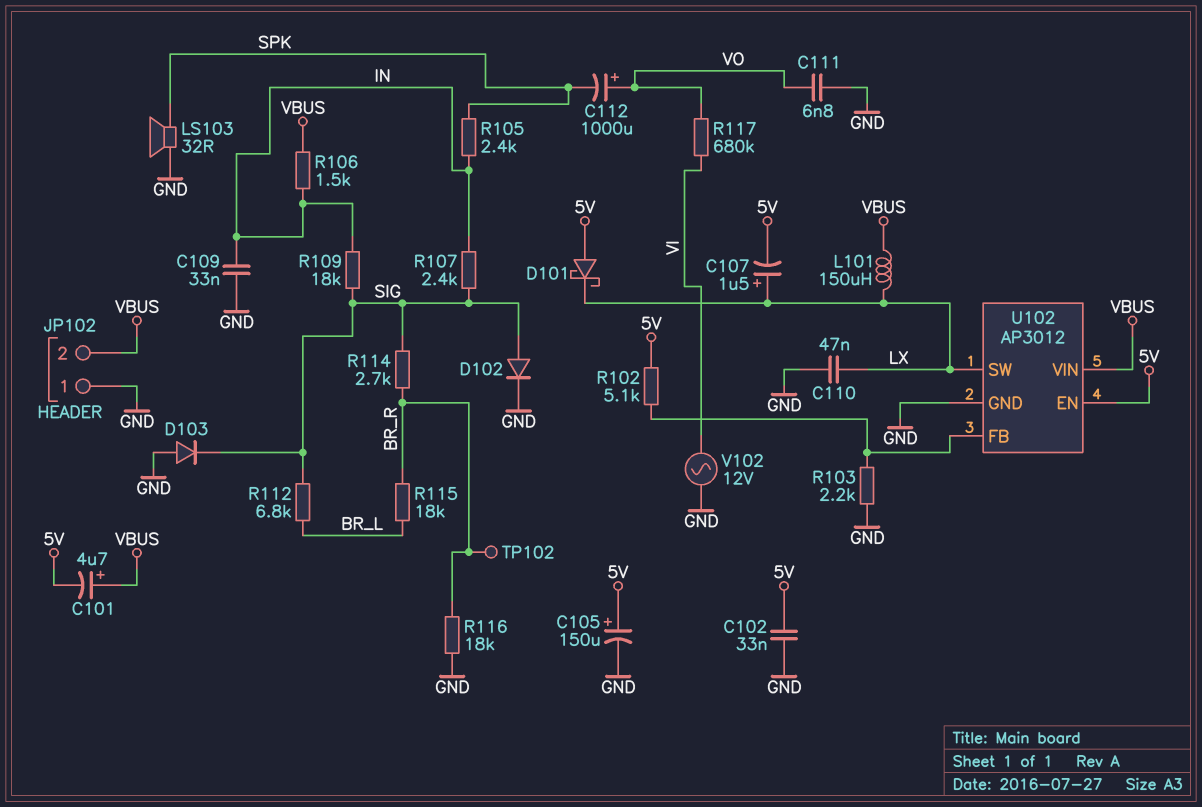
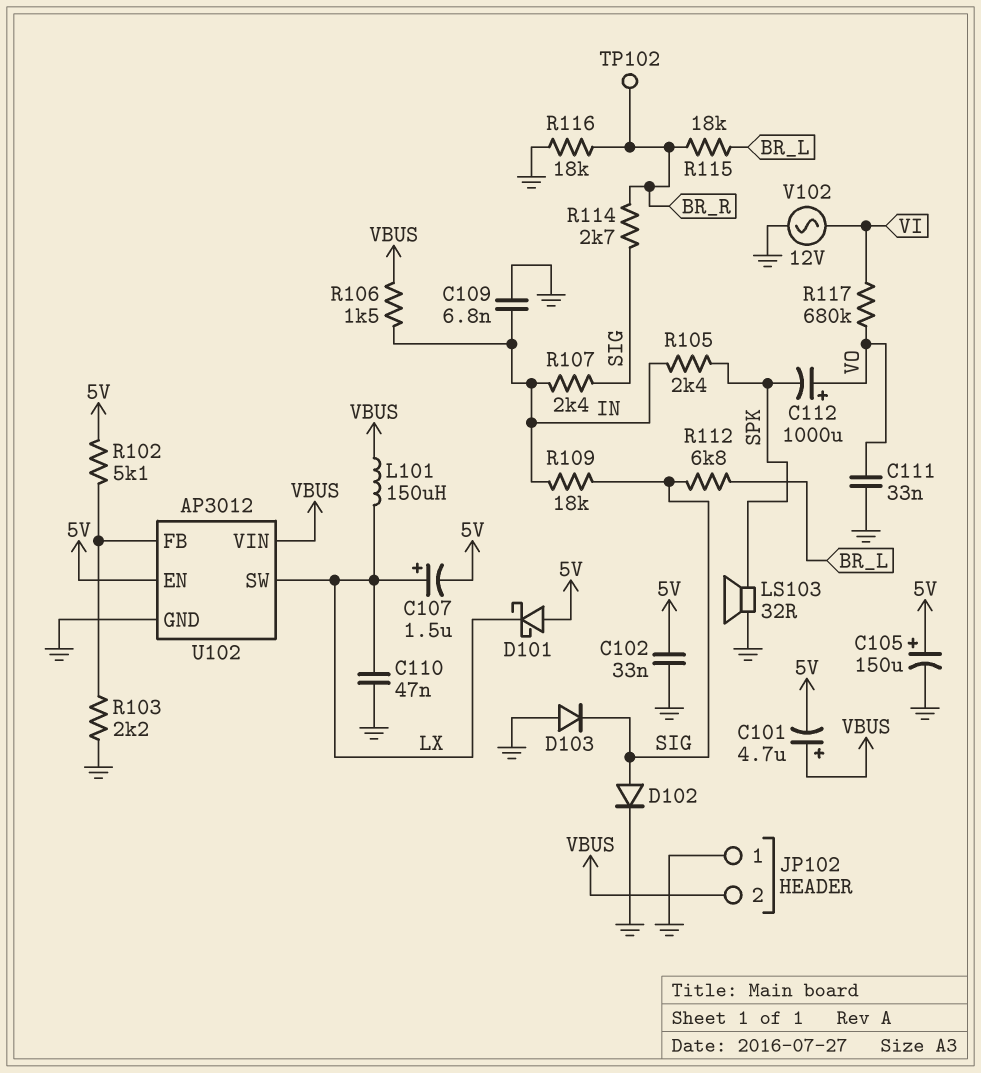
C109: 33nF (GND, IN) -> 6.8nF (GND, IN)
C111: 6.8nF (GND, VO) -> 33nF (GND, VO)

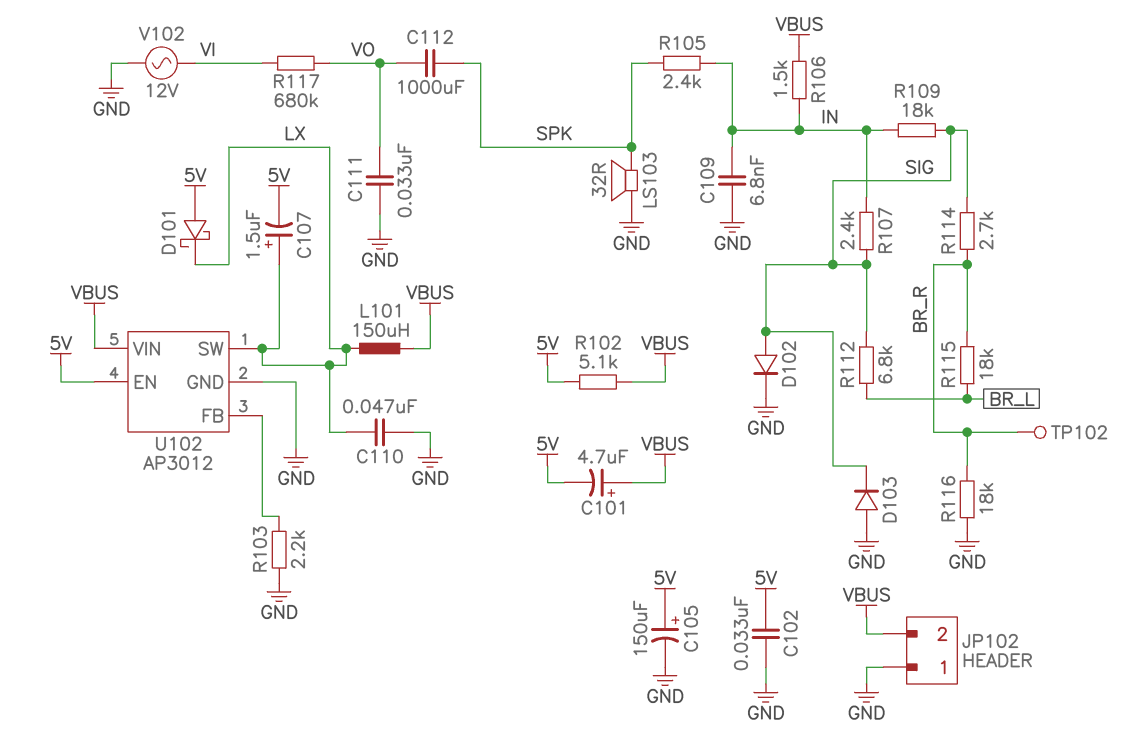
C112: 1000uF (plus VO, minus SPK) -> 1000uF (SPK, VO)
R102: 5.1k (5V, U102/FB) -> 5.1k (5V, VBUS)

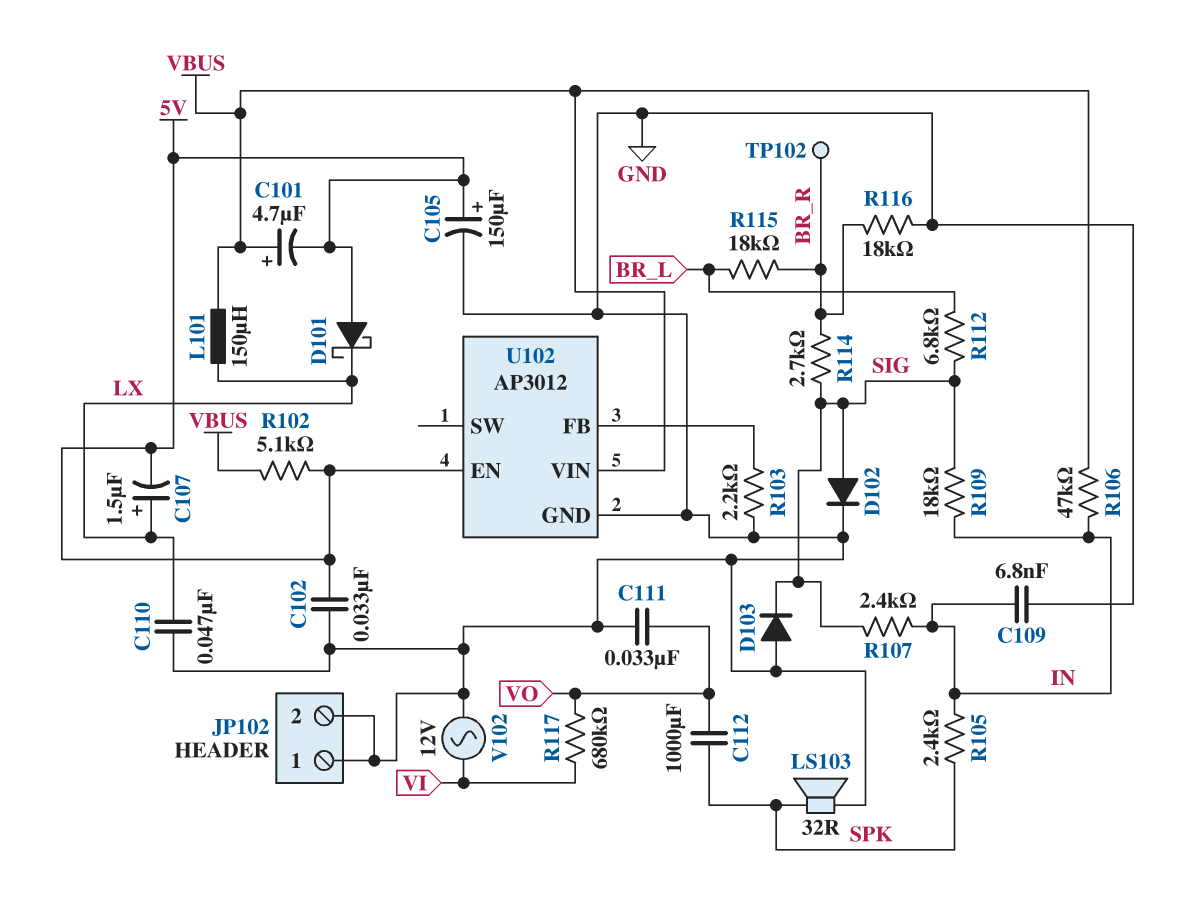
JP102 pin 2: VBUS -> GND
R106: 1.5k (IN, VBUS) -> 47k (IN, VBUS)
U102 pin SW: LX -> none

